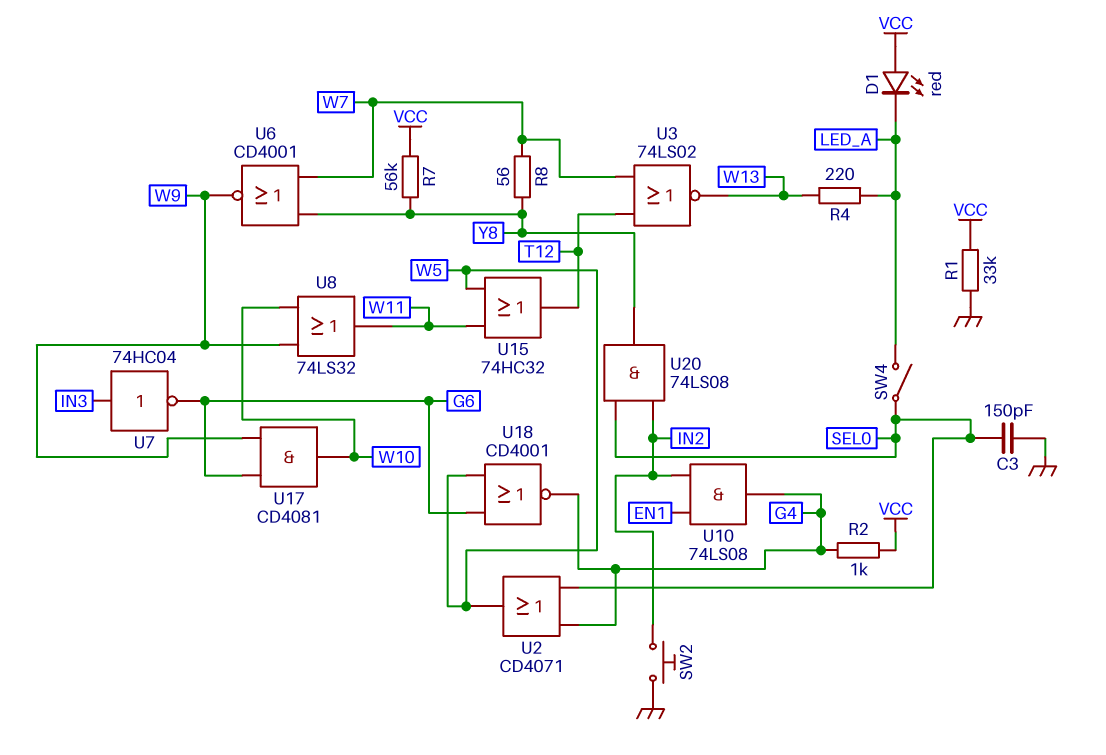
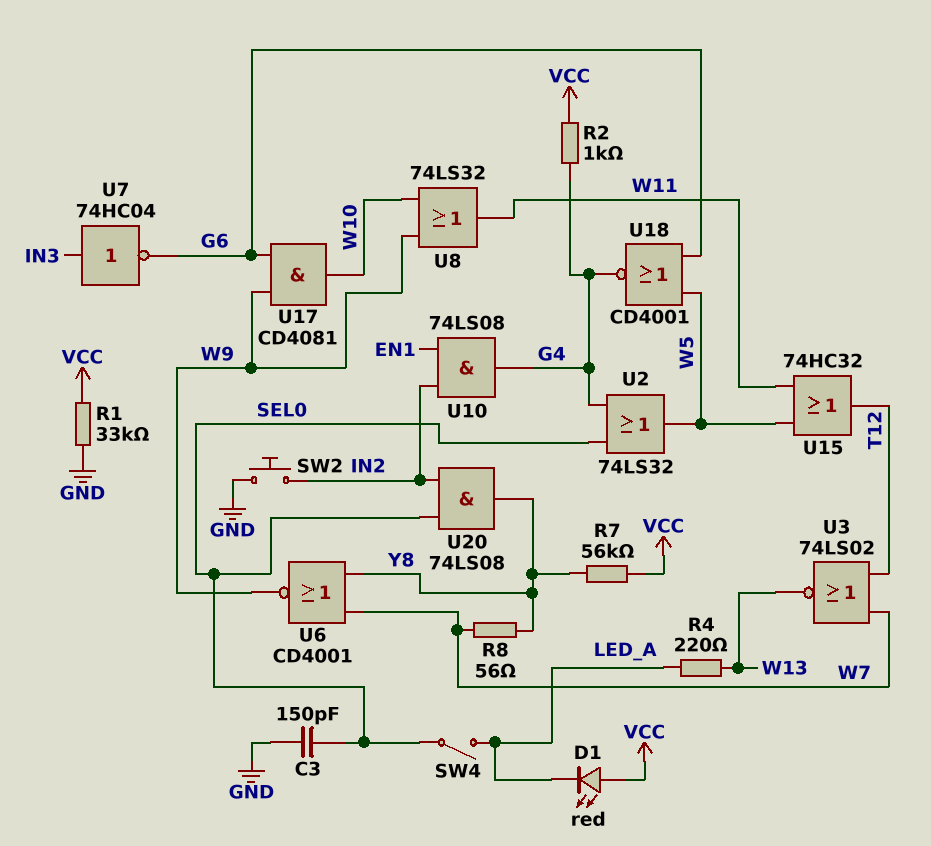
U2: OR CD4071 (in G4, in SEL0, out W5) -> OR 74LS32 (in G4, in SEL0, out W5)

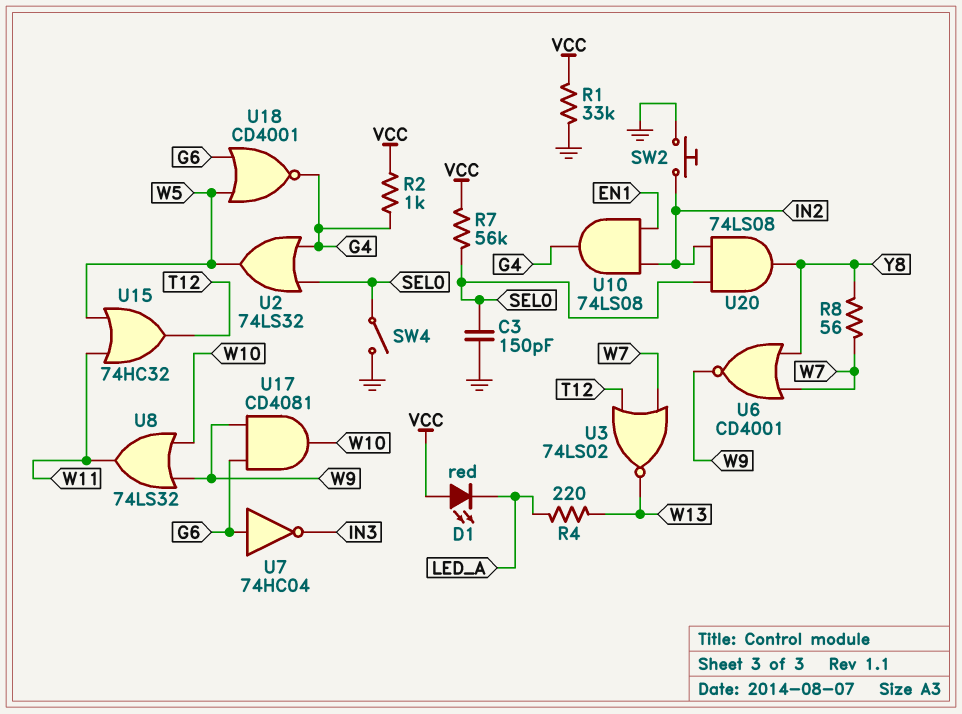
R7: 56k (VCC, Y8) -> 56k (SEL0, VCC)
SW4: switch (LED_A, SEL0) -> switch (GND, SEL0)
U7: NOT 74HC04 (in IN3, out G6) -> NOT 74HC04 (in G6, out IN3)

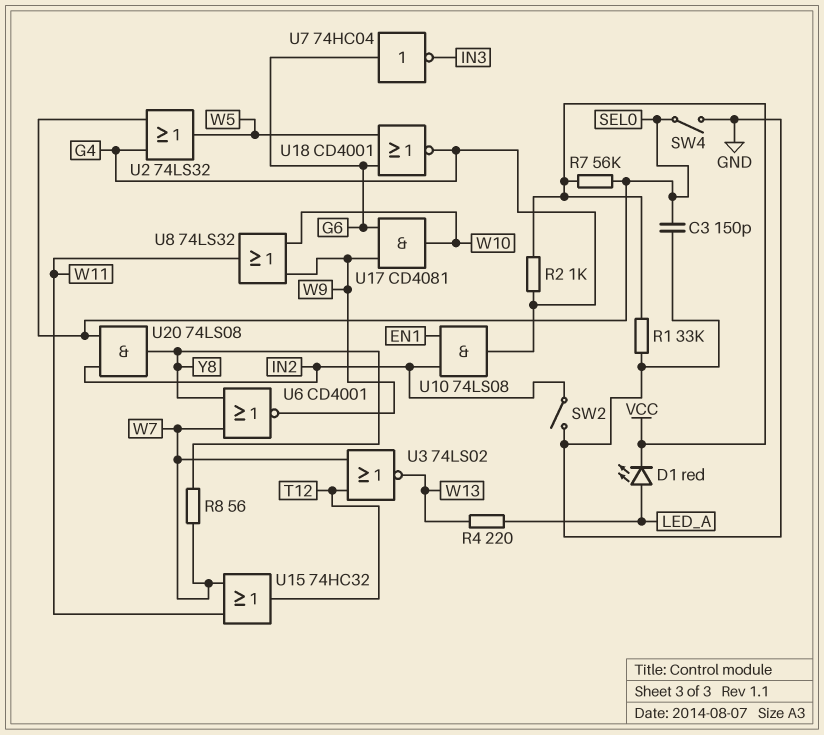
D1: LED red (A VCC, K LED_A) -> LED red (A LED_A, K VCC)
SW2: button (GND, IN2) -> switch (GND, IN2)
U15: OR 74HC32 (in W5, in W11, out T12) -> OR 74HC32 (in W7, in W11, out T12)

